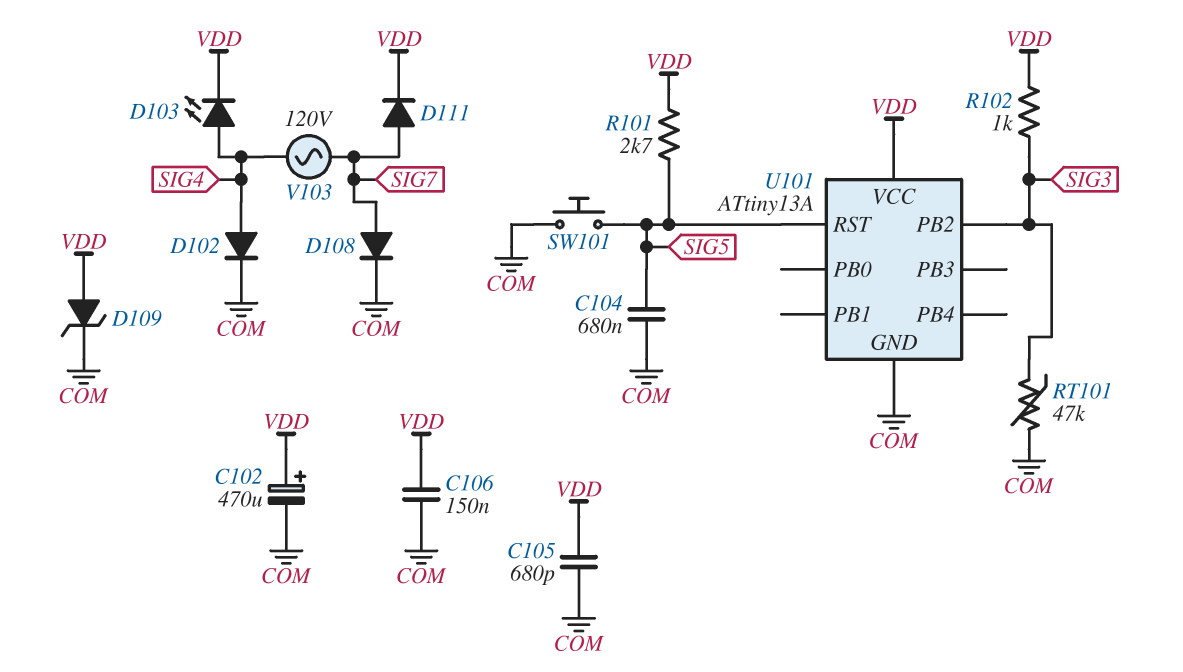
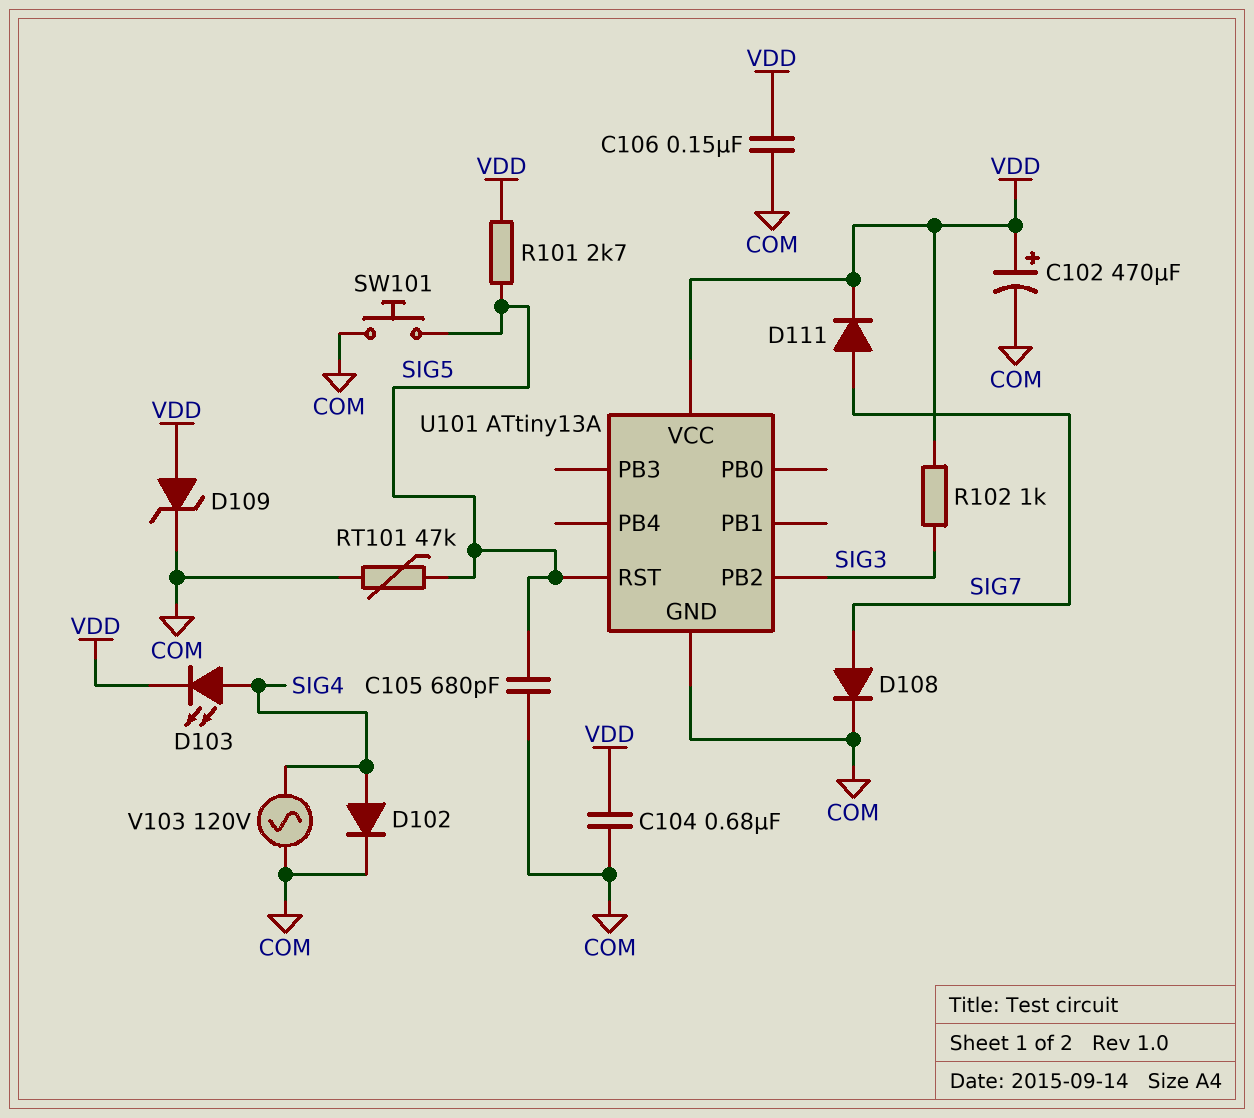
C104: 680nF (COM, SIG5) -> 680nF (COM, VDD)
C105: 680pF (COM, VDD) -> 680pF (COM, SIG5)
RT101: 47k (COM, SIG3) -> 47k (COM, SIG5)
V103: AC 120V (SIG4, SIG7) -> AC 120V (COM, SIG4)

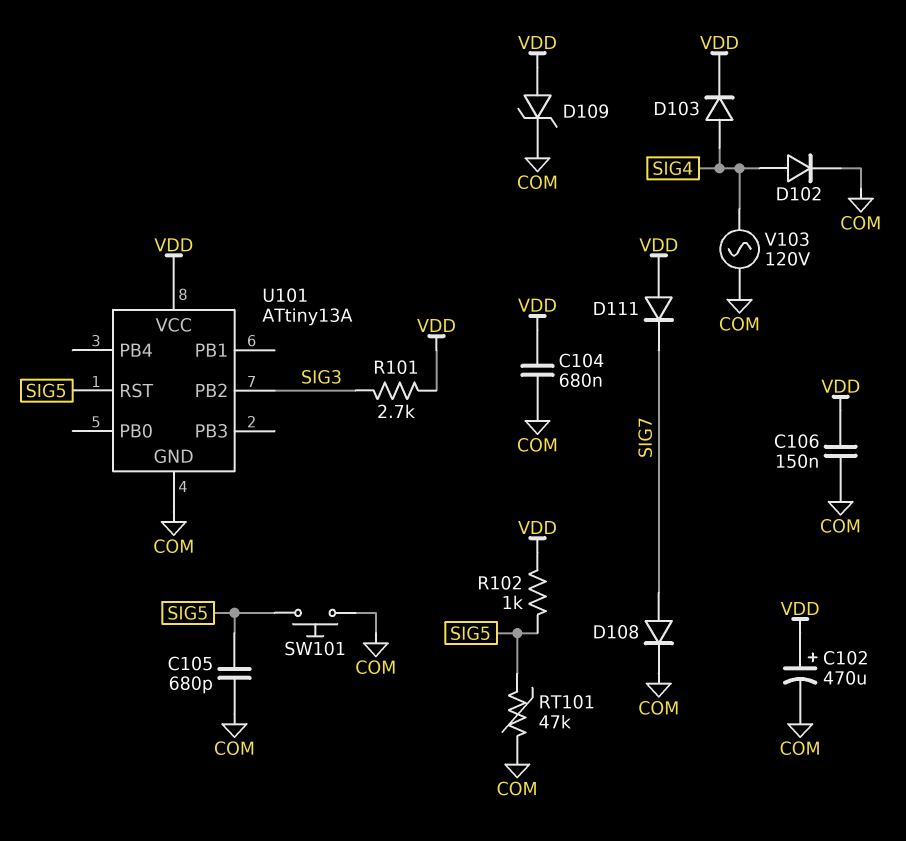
D103: LED (A SIG4, K VDD) -> diode (A SIG4, K VDD)
D111: diode (A SIG7, K VDD) -> diode (A VDD, K SIG7)
R101: 2.7k (SIG5, VDD) -> 2.7k (SIG3, VDD)
R102: 1k (SIG3, VDD) -> 1k (SIG5, VDD)

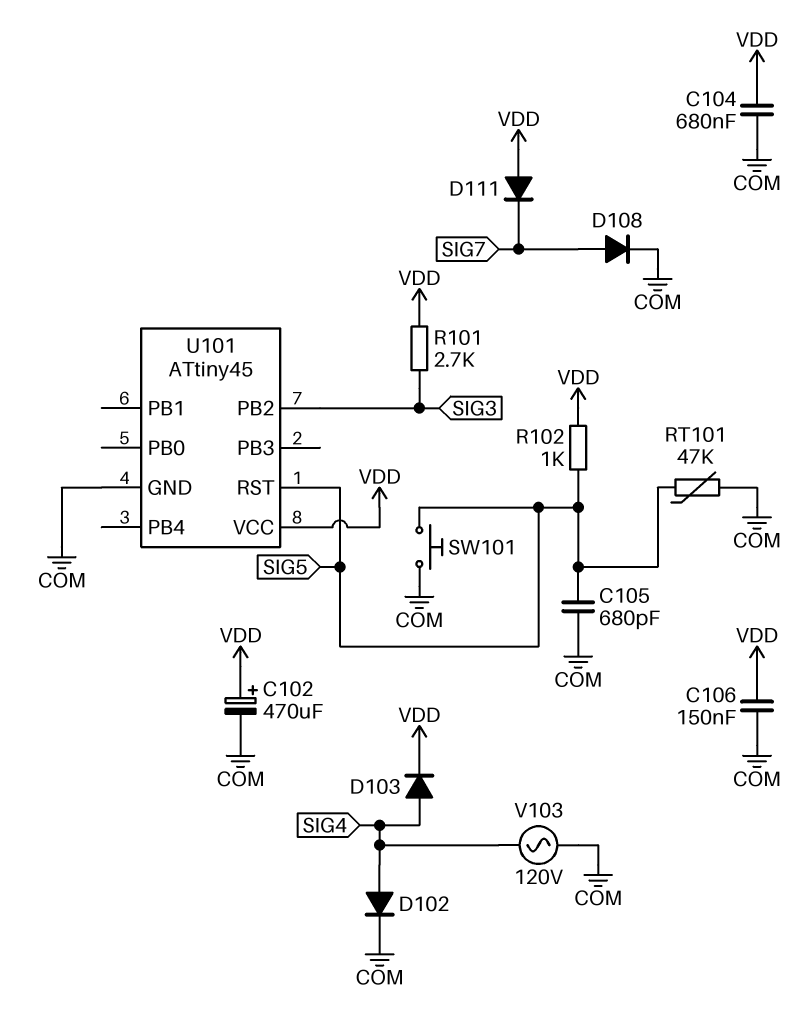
D109: zener (A VDD, K COM) -> none
U101: ATtiny13A -> ATtiny45

